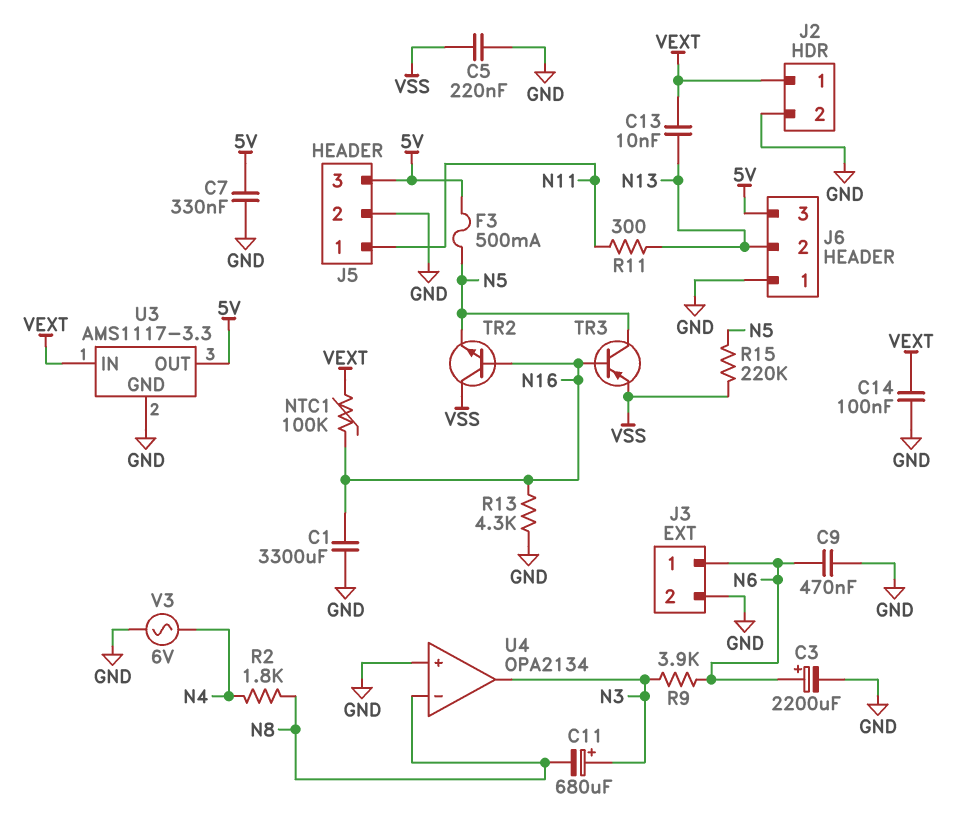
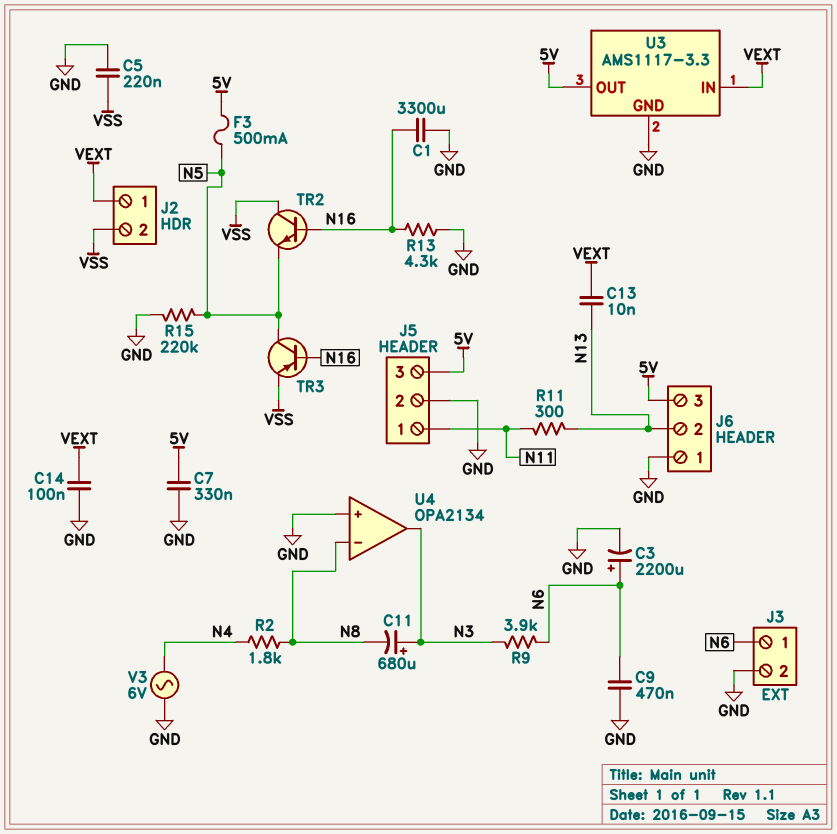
J2 pin 2: GND -> VSS
NTC1: 100k (N16, VEXT) -> none
R15: 220k (N5, VSS) -> 220k (GND, N5)

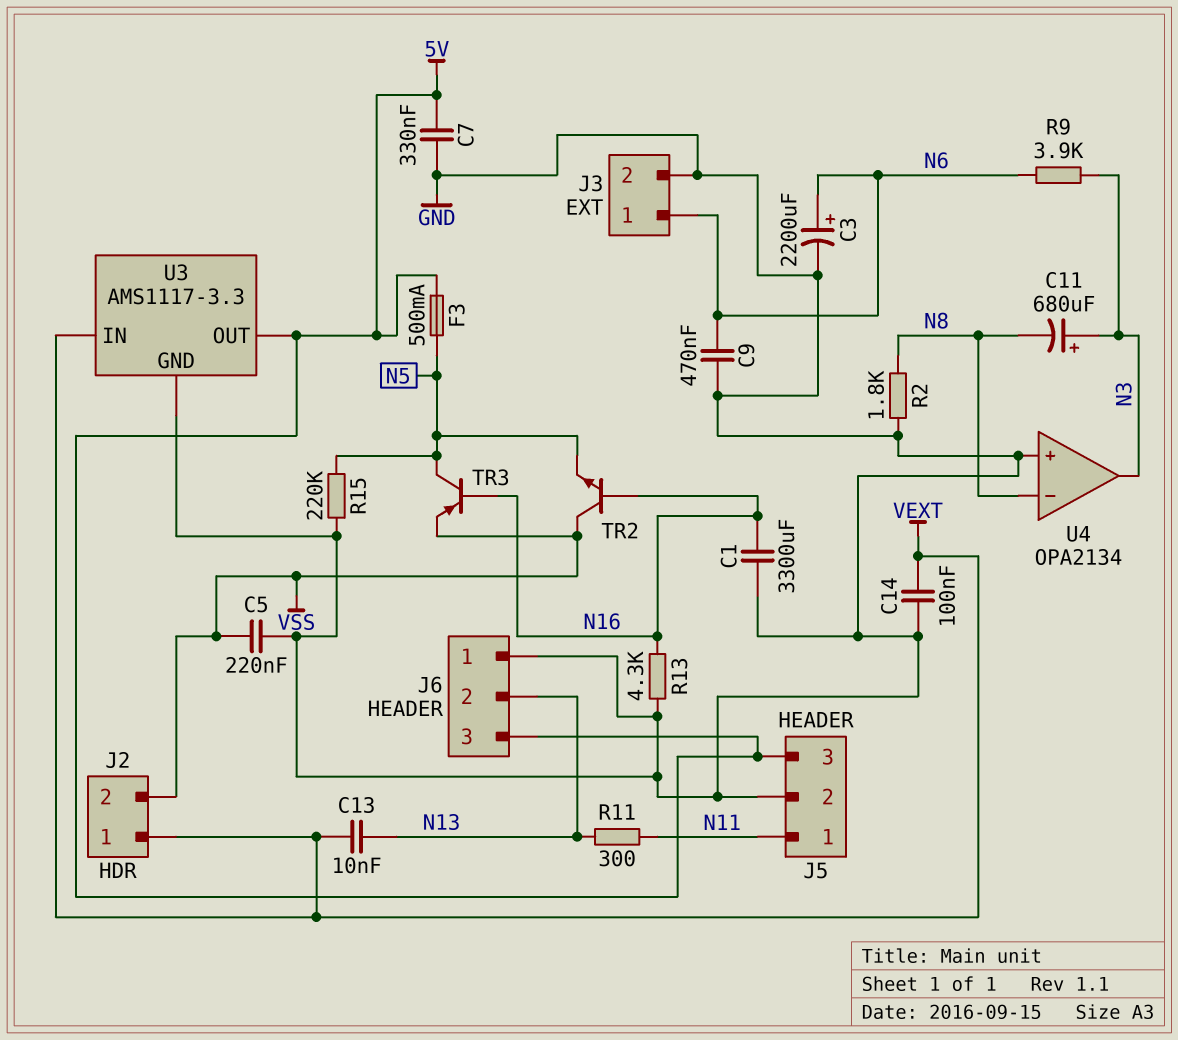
R2: 1.8k (N4, N8) -> 1.8k (GND, N8)
V3: AC 6V (GND, N4) -> none

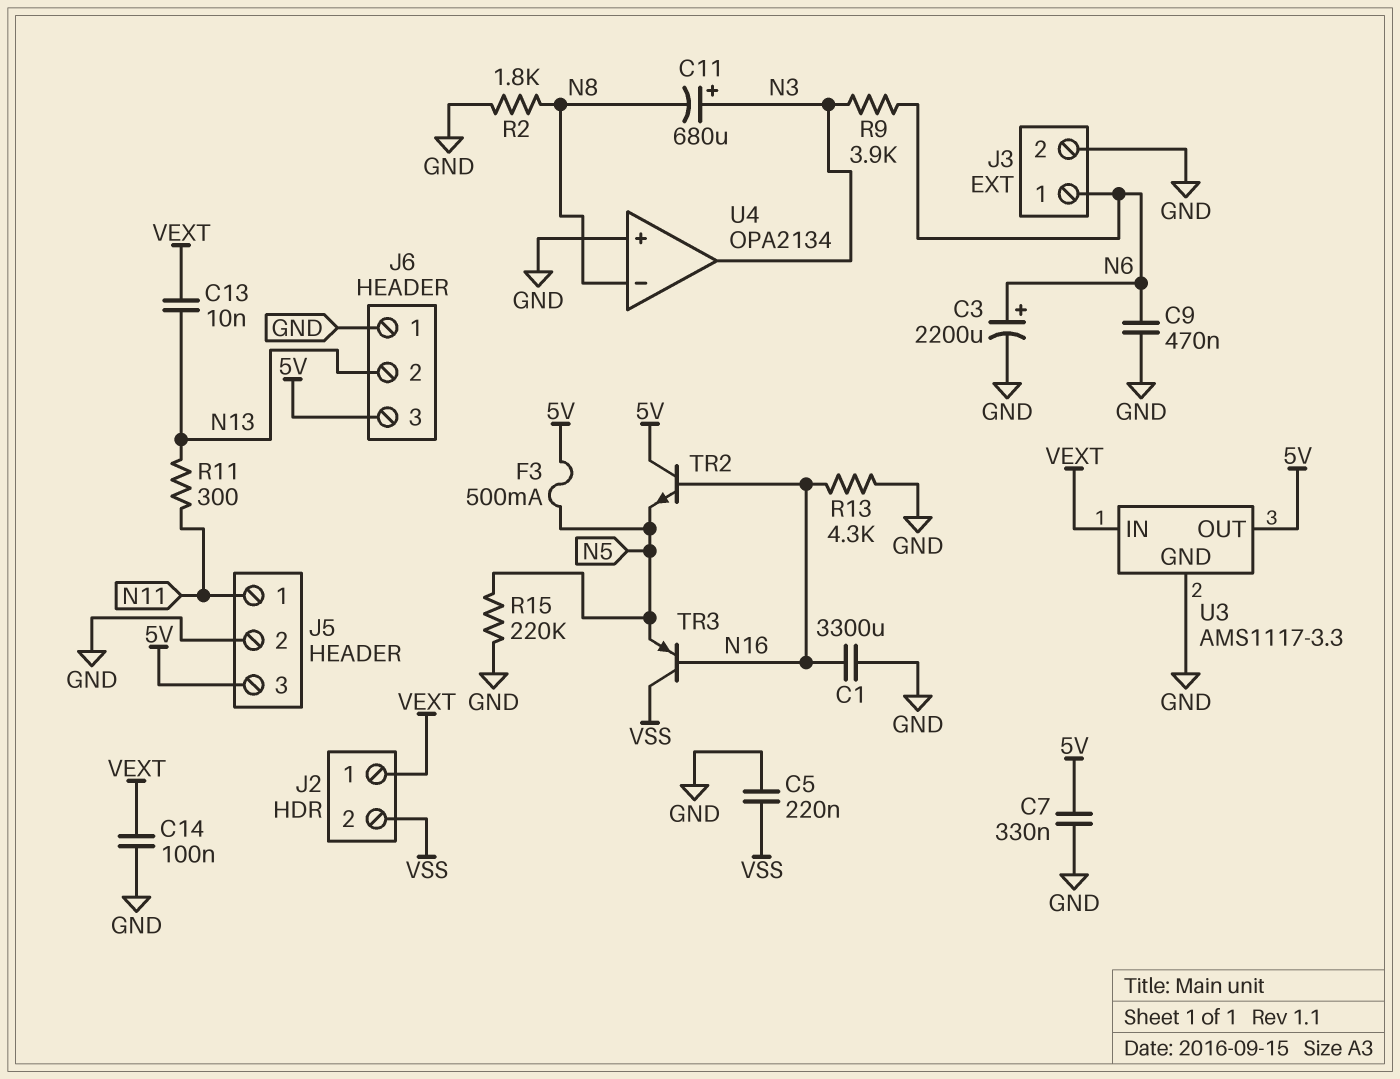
TR2: NPN (B N16, C VSS, E N5) -> NPN (B N16, C 5V, E N5)
TR3: PNP (B N16, C N5, E VSS) -> PNP (B N16, C VSS, E N5)

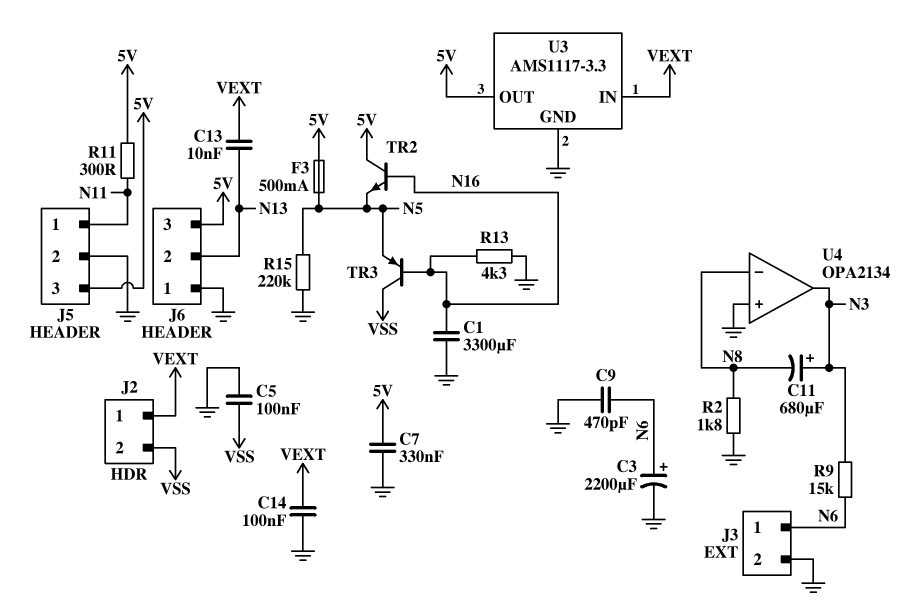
C5: 220nF (GND, VSS) -> 100nF (GND, VSS)
C9: 470nF (GND, N6) -> 470pF (GND, N6)
R9: 3.9k (N3, N6) -> 15k (N3, N6)
R11: 300 (N11, N13) -> 300 (5V, N11)

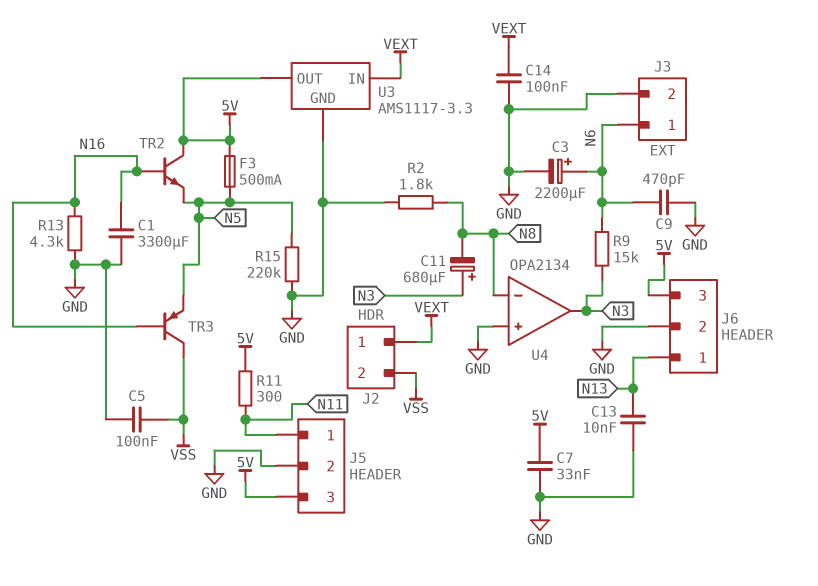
C7: 330nF (5V, GND) -> 33nF (5V, GND)
C13: 10nF (N13, VEXT) -> 10nF (GND, N13)
J6 pin 1: GND -> N13
J6 pin 2: N13 -> GND

